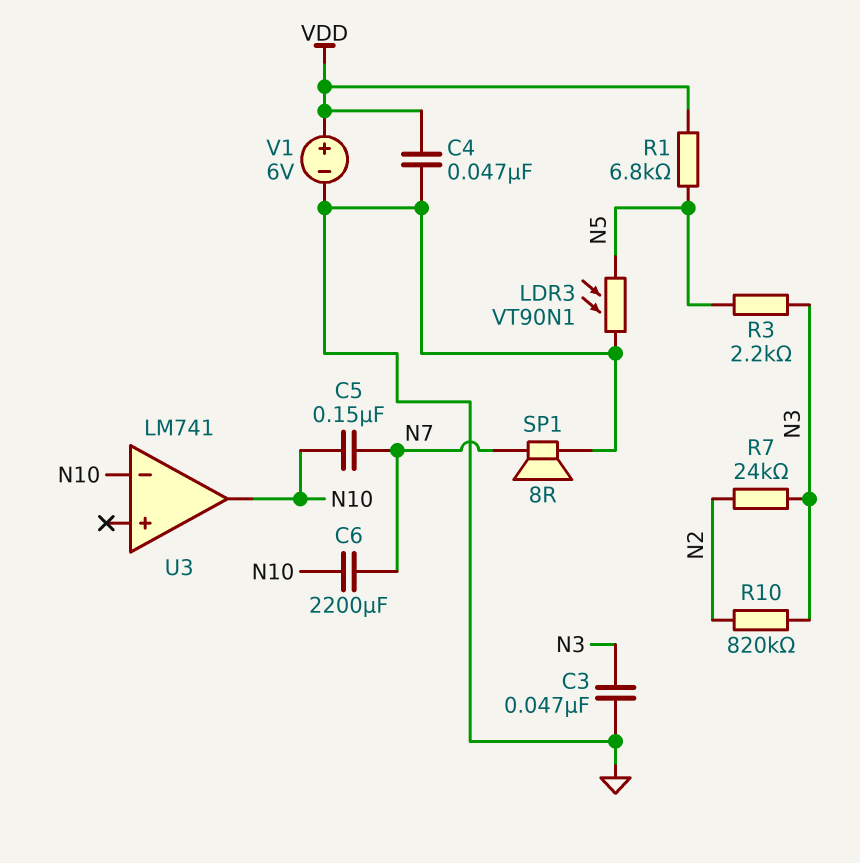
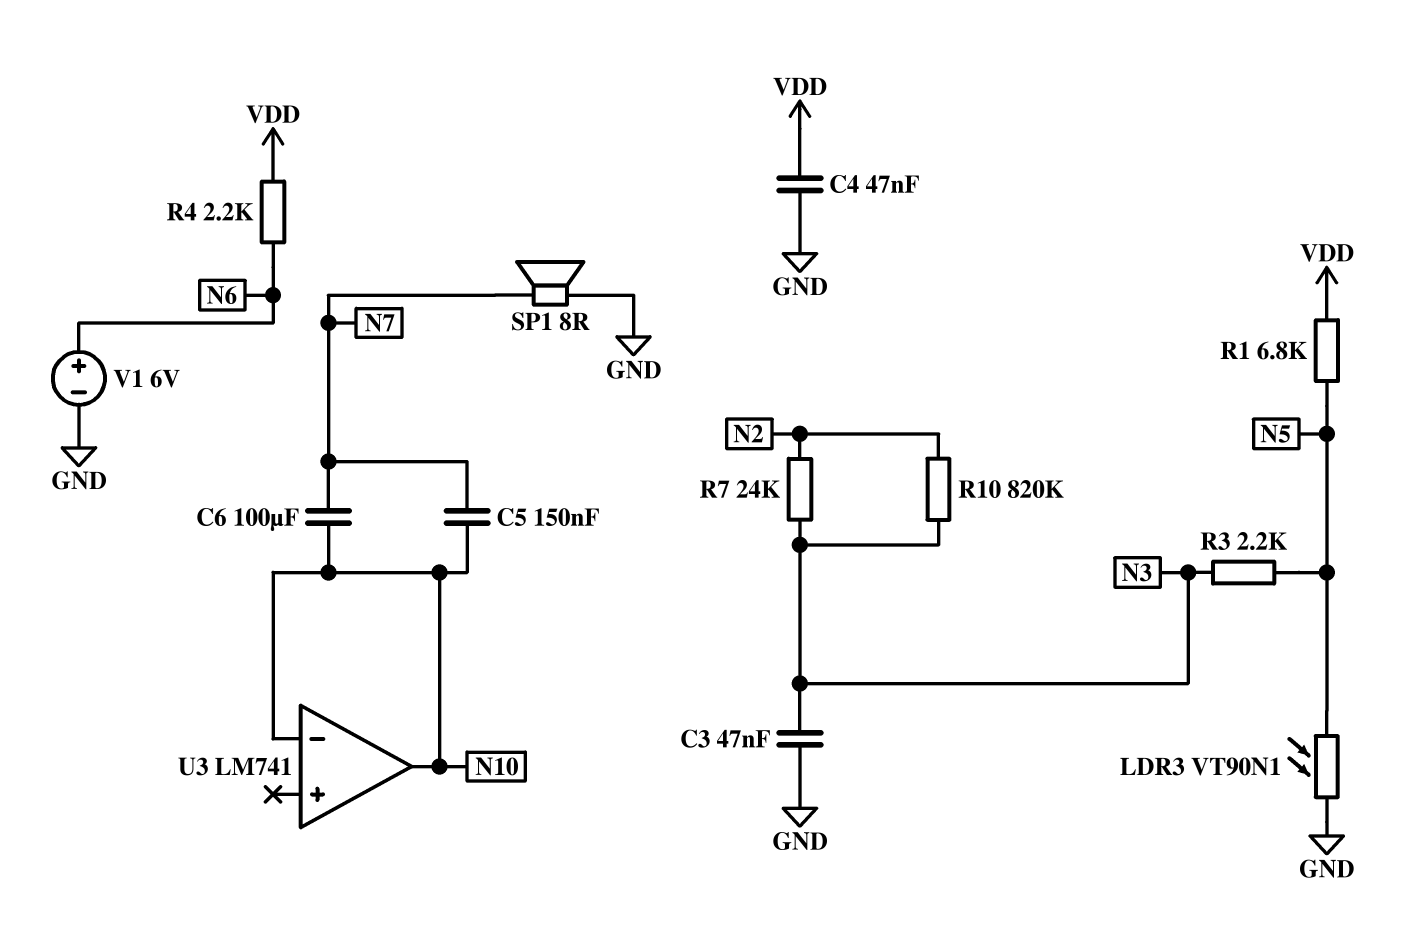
C6: 2200uF (N7, N10) -> 100uF (N7, N10)
R4: none -> 2.2k (N6, VDD)
V1: 6V (plus VDD, minus GND) -> 6V (plus N6, minus GND)

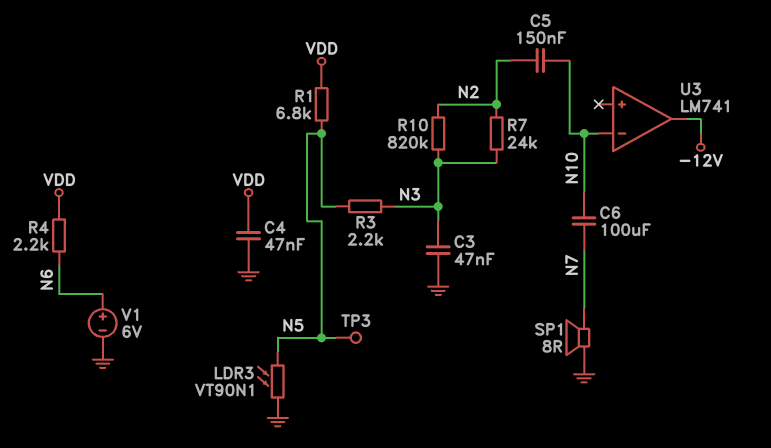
C5: 150nF (N7, N10) -> 150nF (N2, N10)
TP3: none -> test point (N5)
U3 pin out: N10 -> -12V

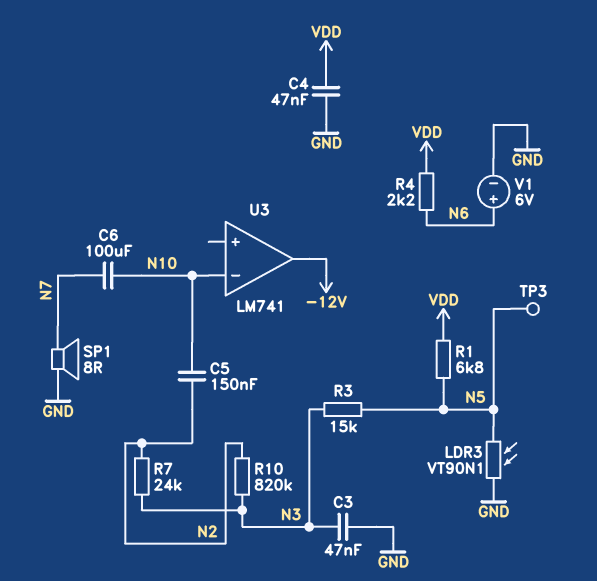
R3: 2.2k (N3, N5) -> 15k (N3, N5)

